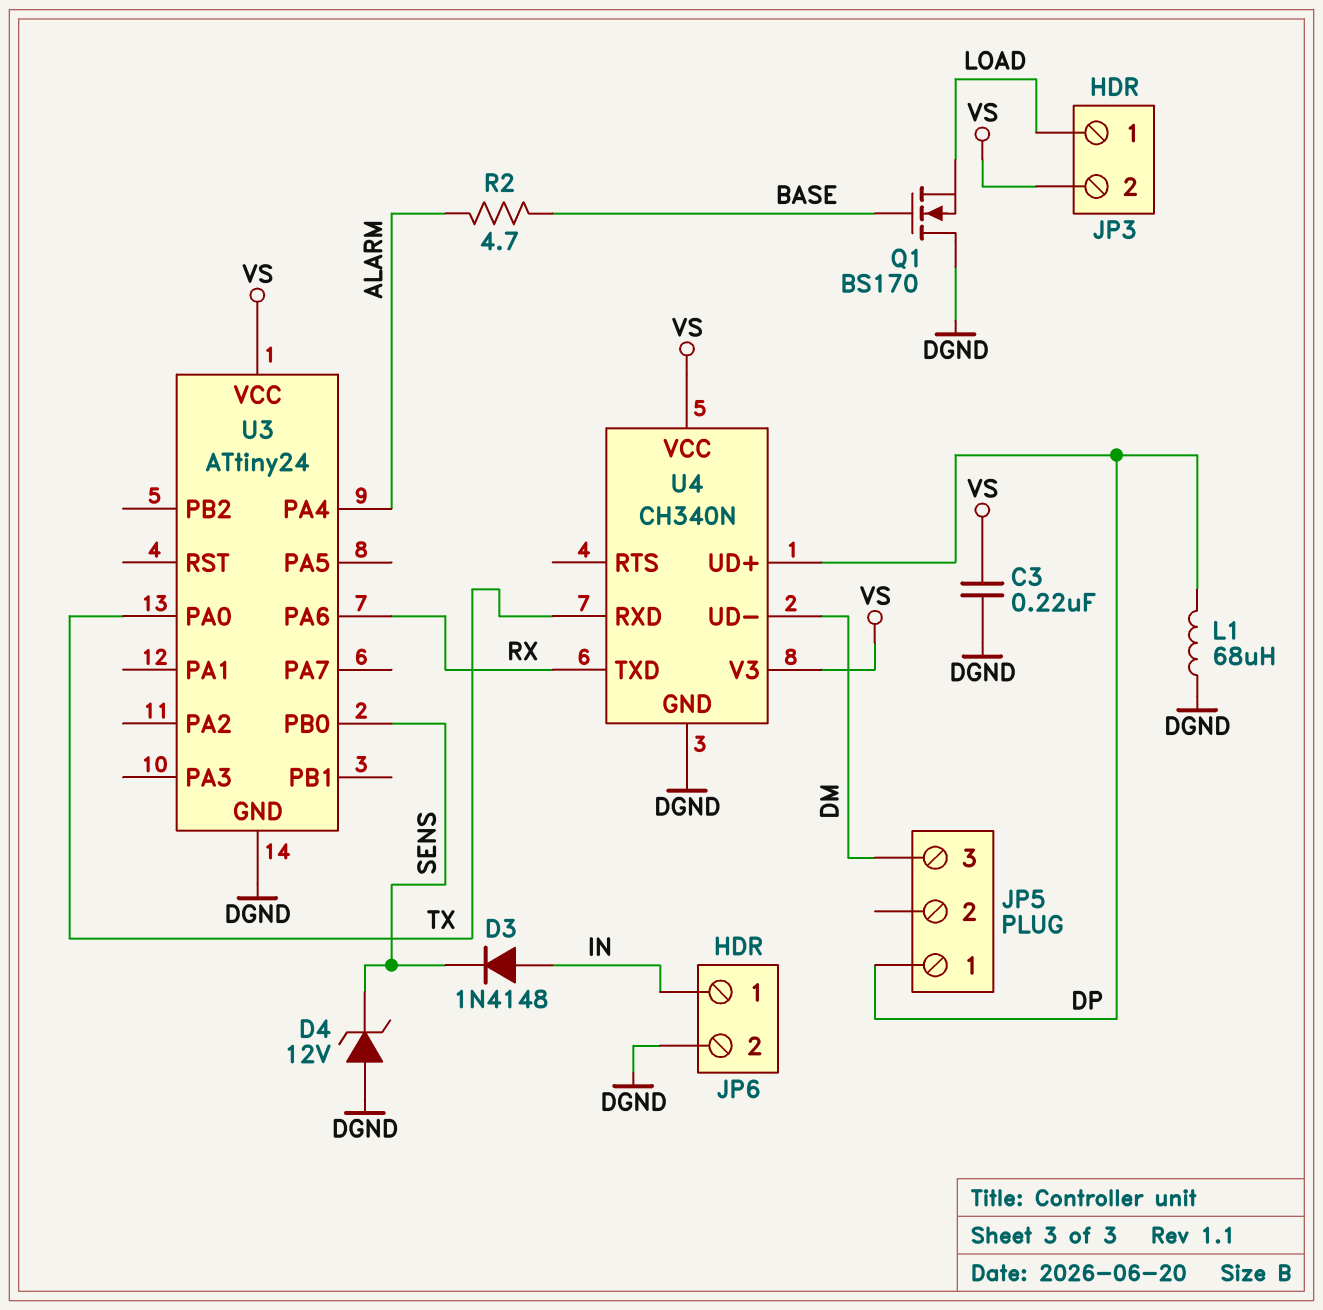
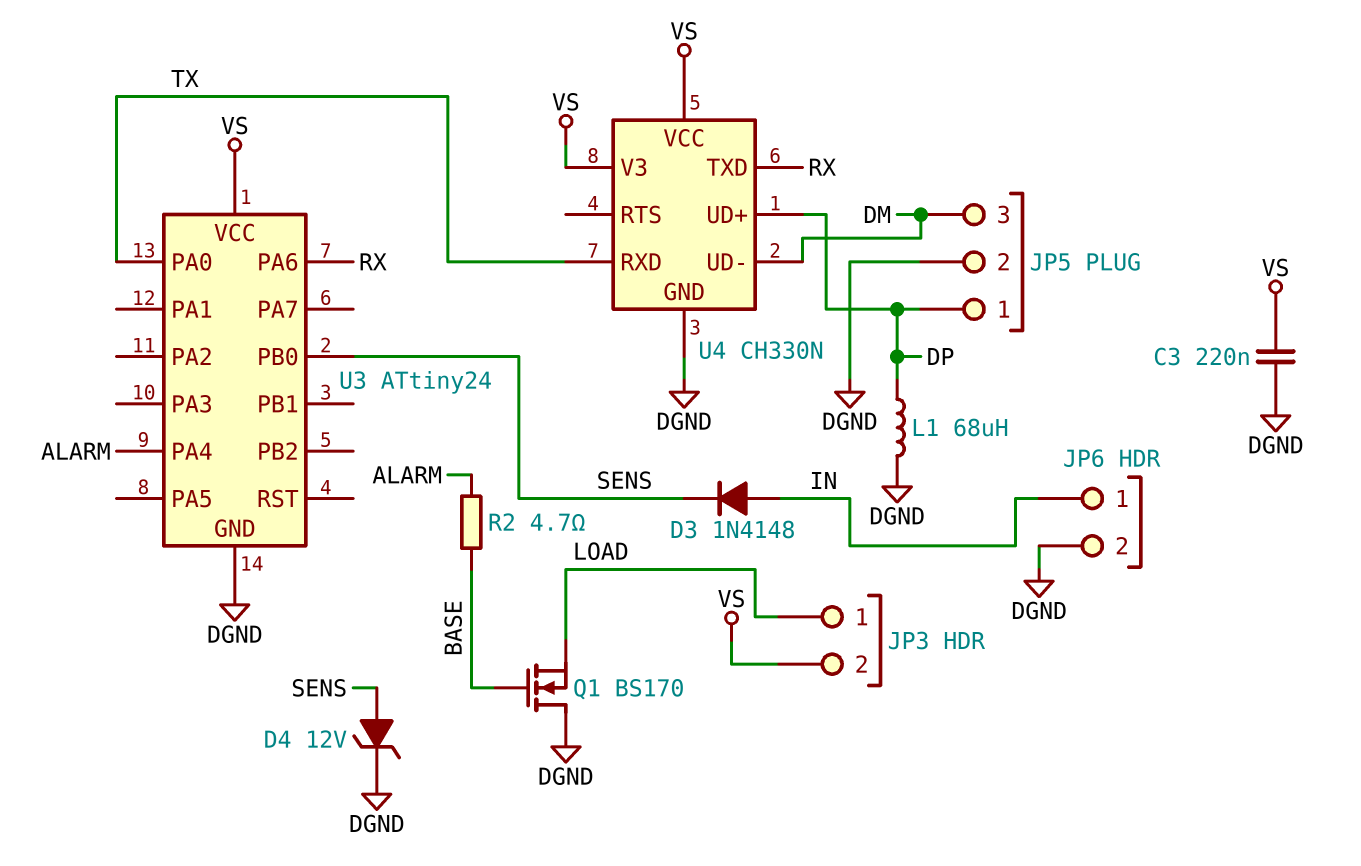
D4: zener 12V (A DGND, K SENS) -> zener 12V (A SENS, K DGND)
JP5 pin 2: none -> DGND
U4: CH340N -> CH330N

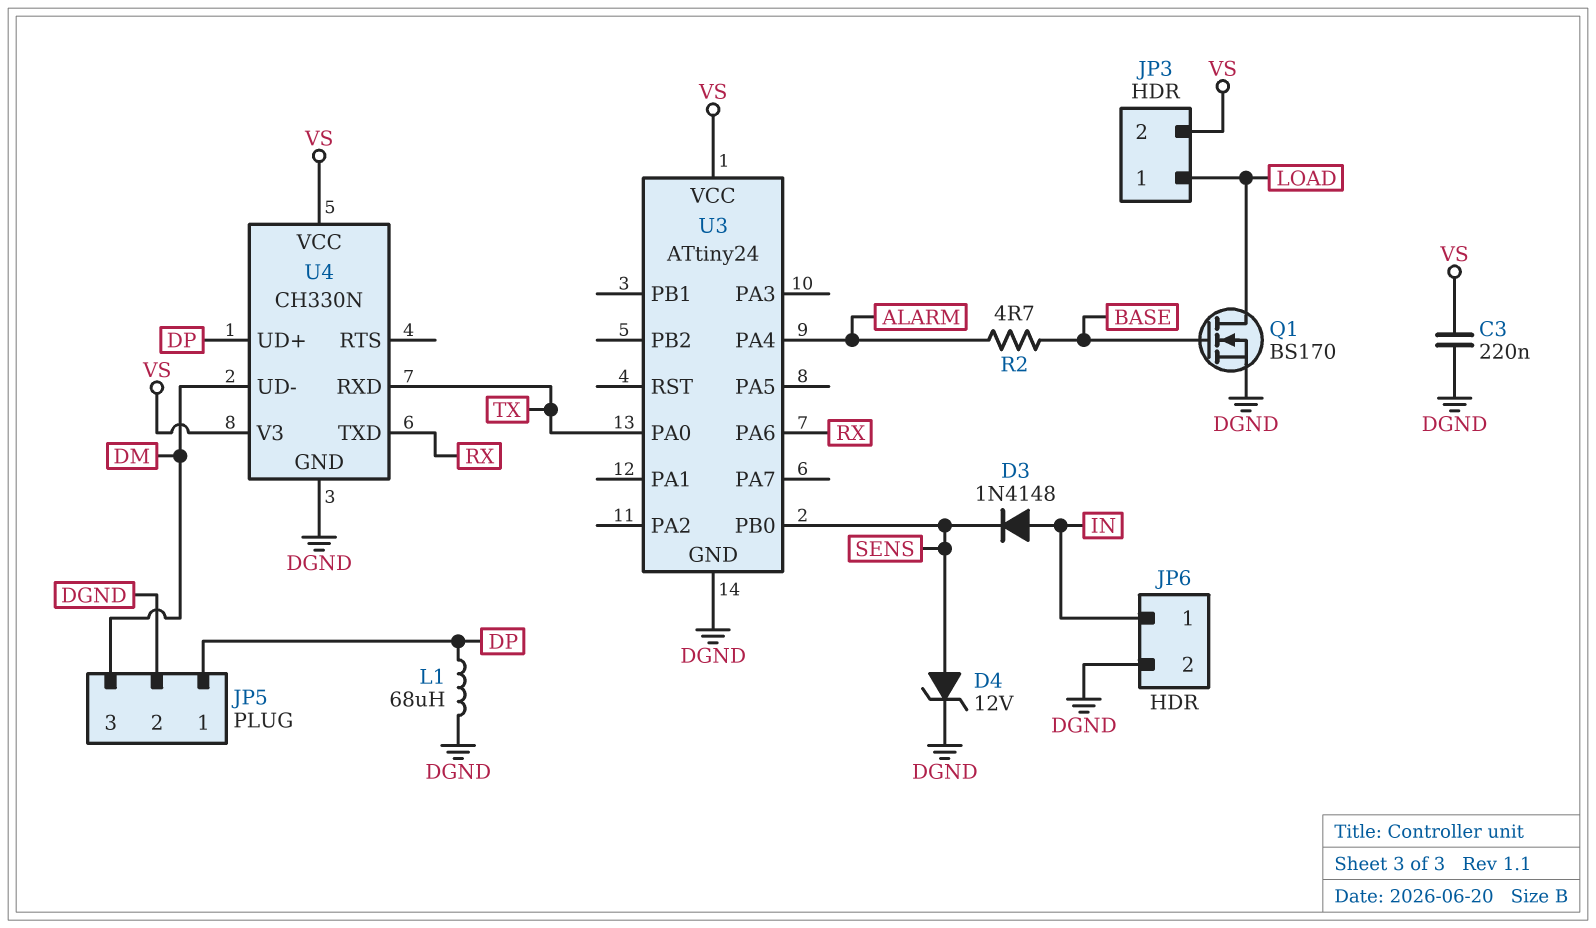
Q1: NMOS BS170 (G BASE, D DGND, S LOAD) -> NMOS BS170 (G BASE, D LOAD, S DGND)

